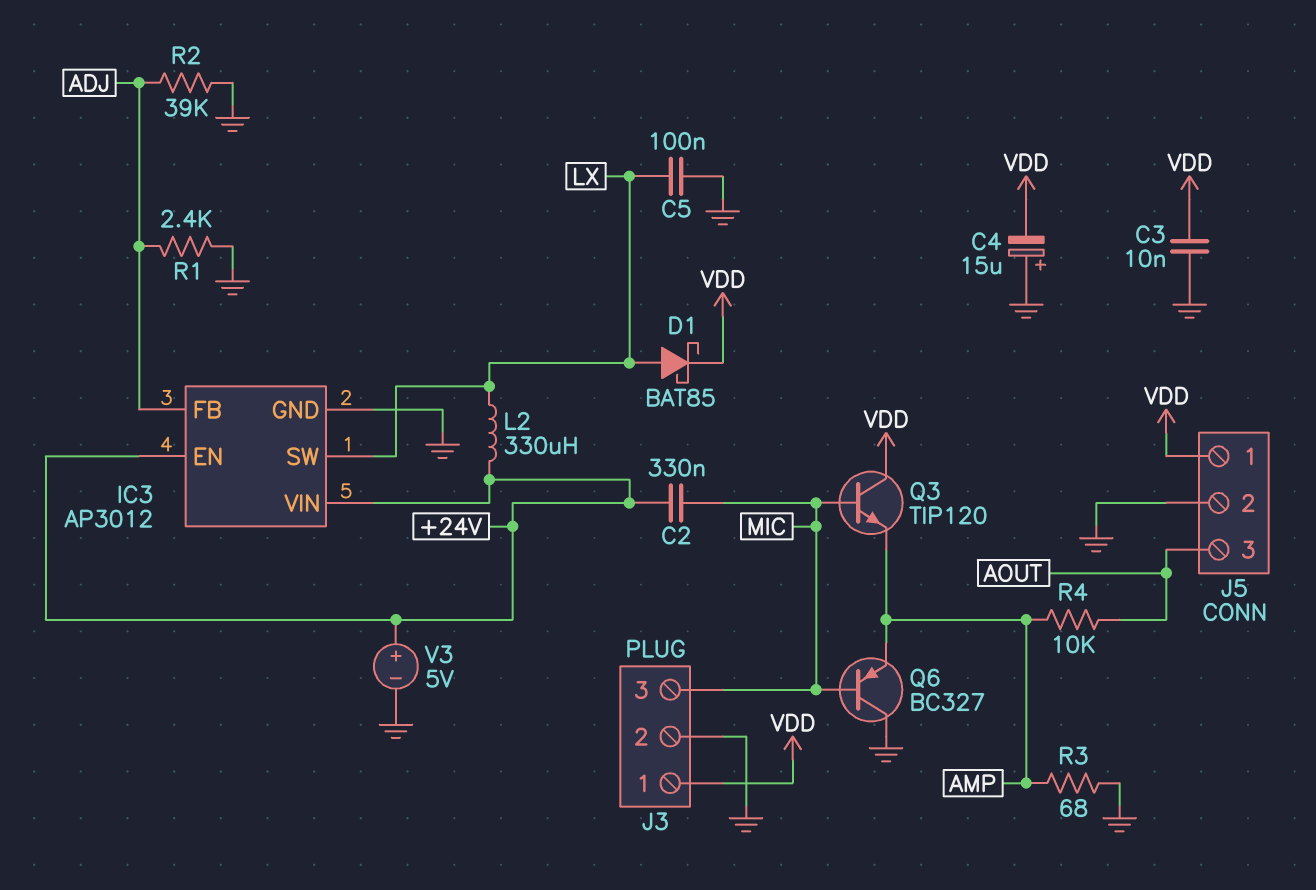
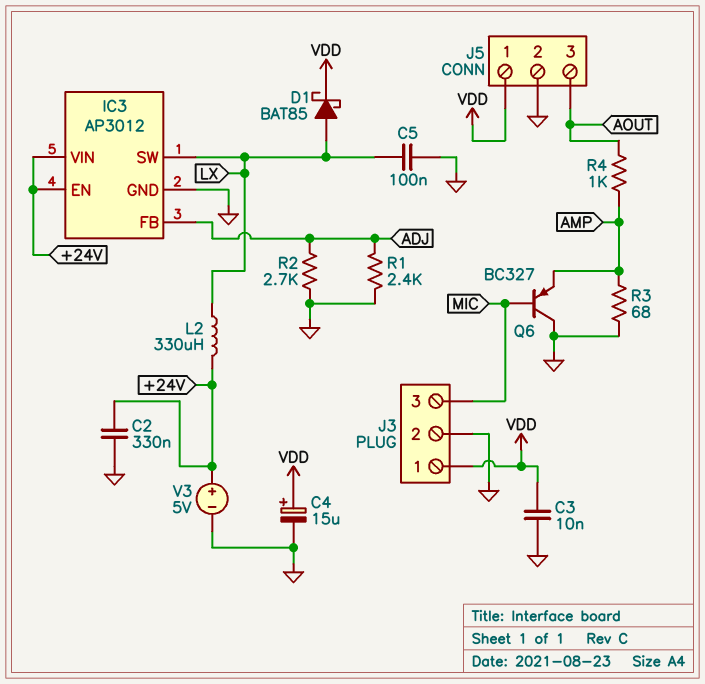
C2: 330nF (+24V, MIC) -> 330nF (+24V, GND)
C4: 15uF (plus GND, minus VDD) -> 15uF (plus VDD, minus GND)
Q3: NPN TIP120 (B MIC, C VDD, E AMP) -> none
R2: 39k (ADJ, GND) -> 2.7k (ADJ, GND)
R4: 10k (AMP, AOUT) -> 1k (AMP, AOUT)

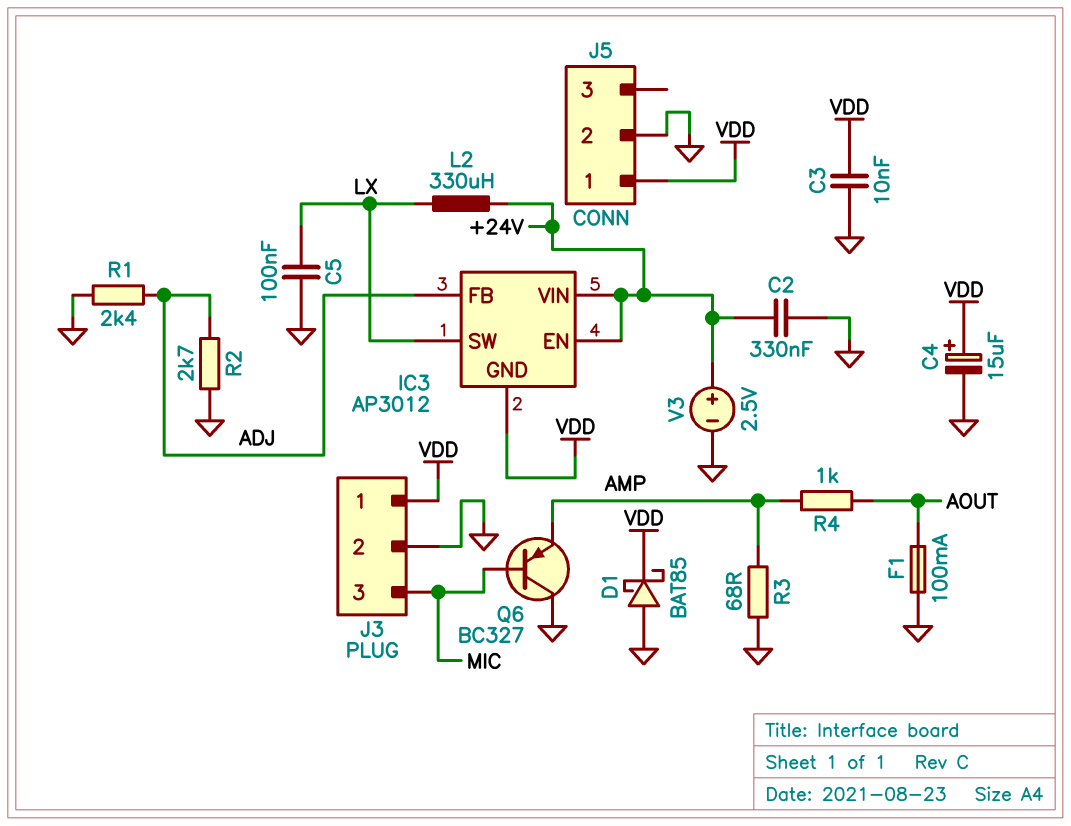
D1: schottky BAT85 (A LX, K VDD) -> schottky BAT85 (A GND, K VDD)
F1: none -> 100mA (AOUT, GND)
IC3 pin GND: GND -> VDD
J5 pin 3: AOUT -> none
V3: 5V (plus +24V, minus GND) -> 2.5V (plus +24V, minus GND)

